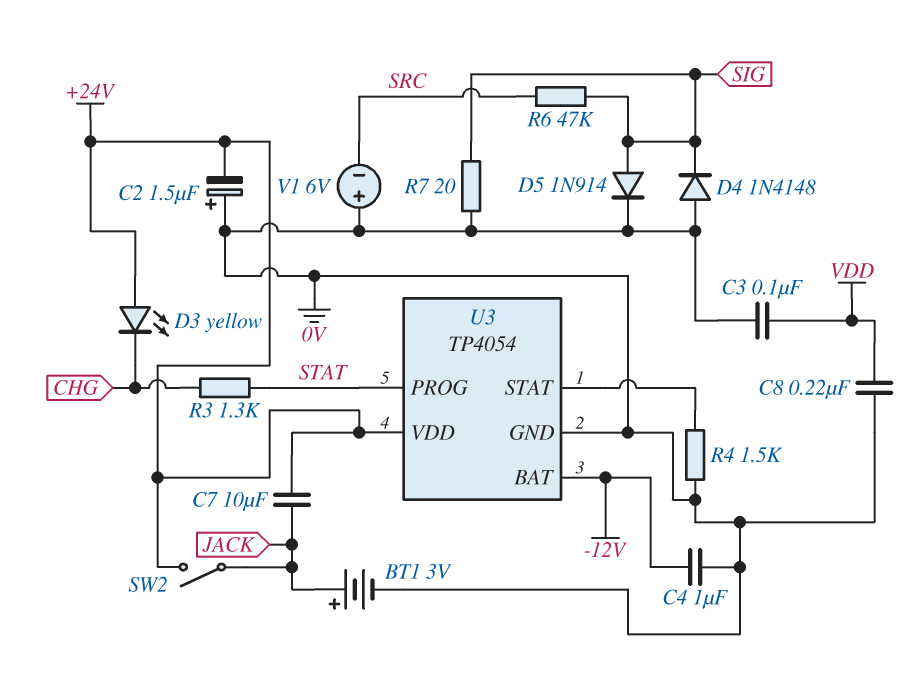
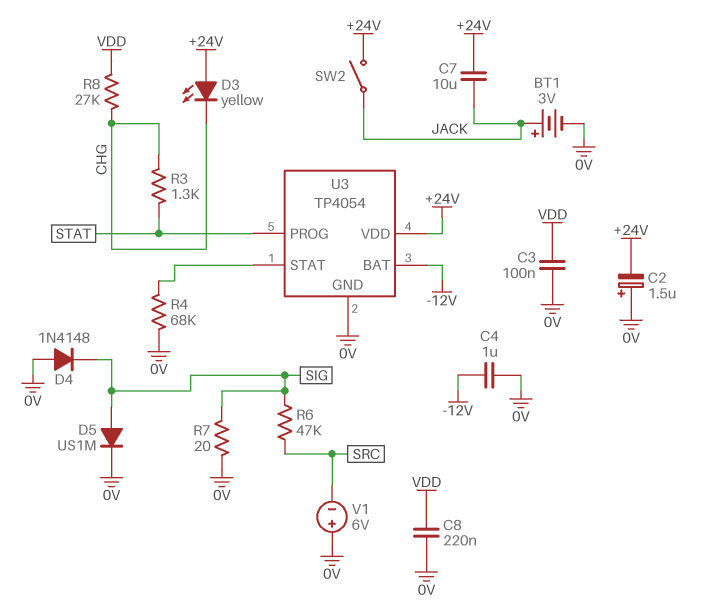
D5: diode 1N914 (A SIG, K 0V) -> diode US1M (A SIG, K 0V)
R4: 1.5k (0V, U3/STAT) -> 68k (0V, U3/STAT)
R8: none -> 27k (CHG, VDD)

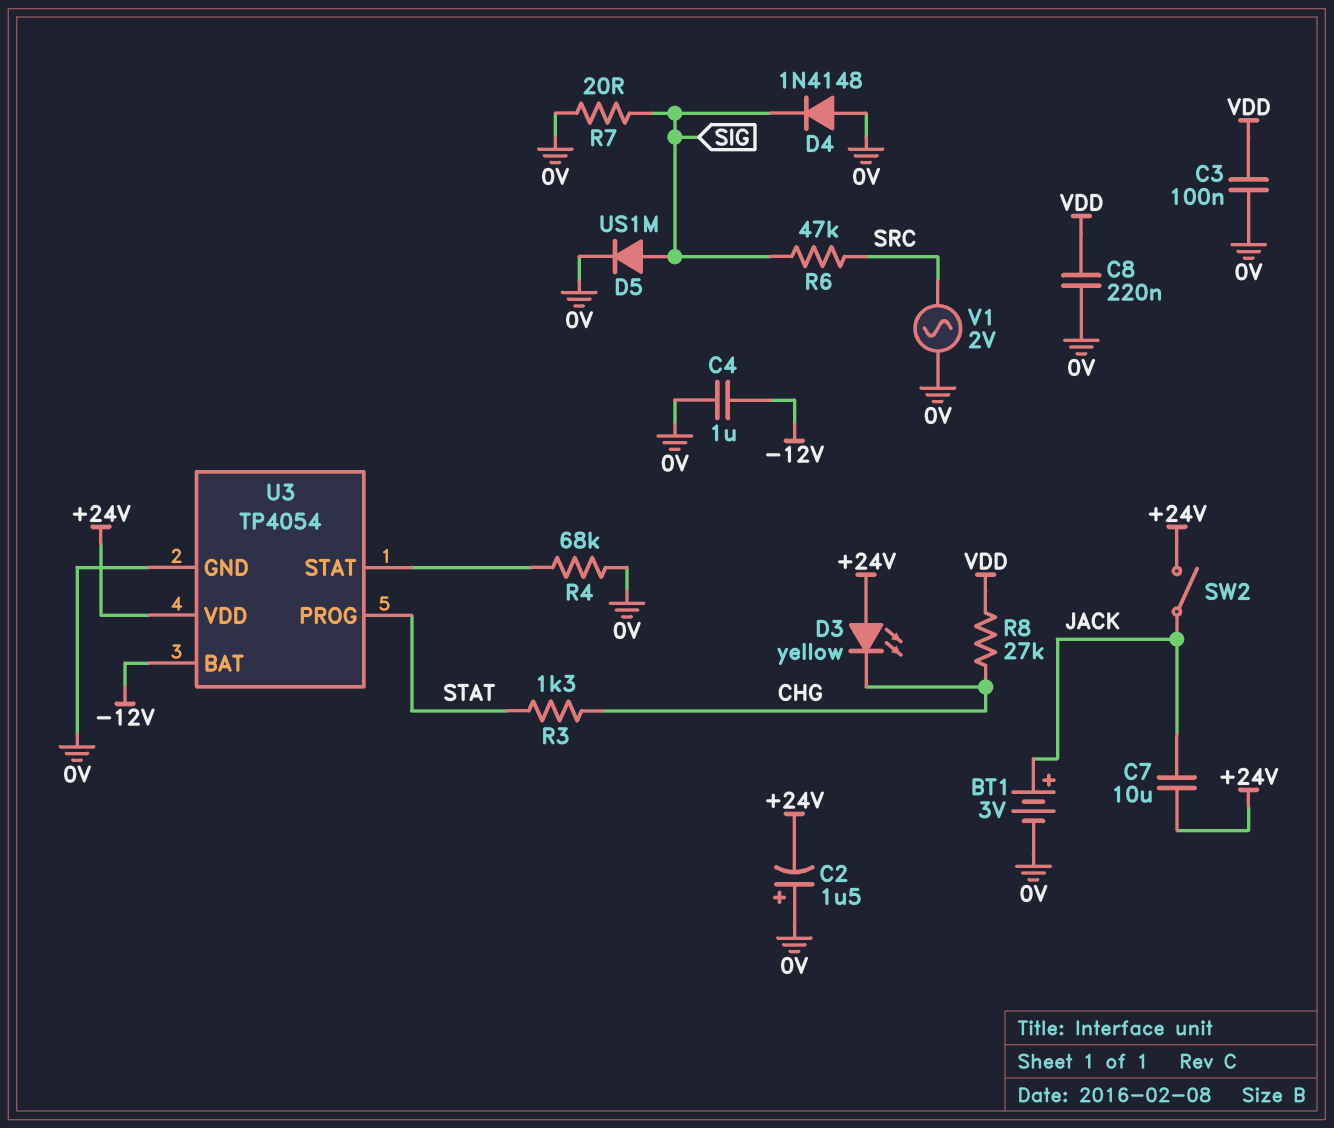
V1: 6V (plus 0V, minus SRC) -> AC 2V (0V, SRC)

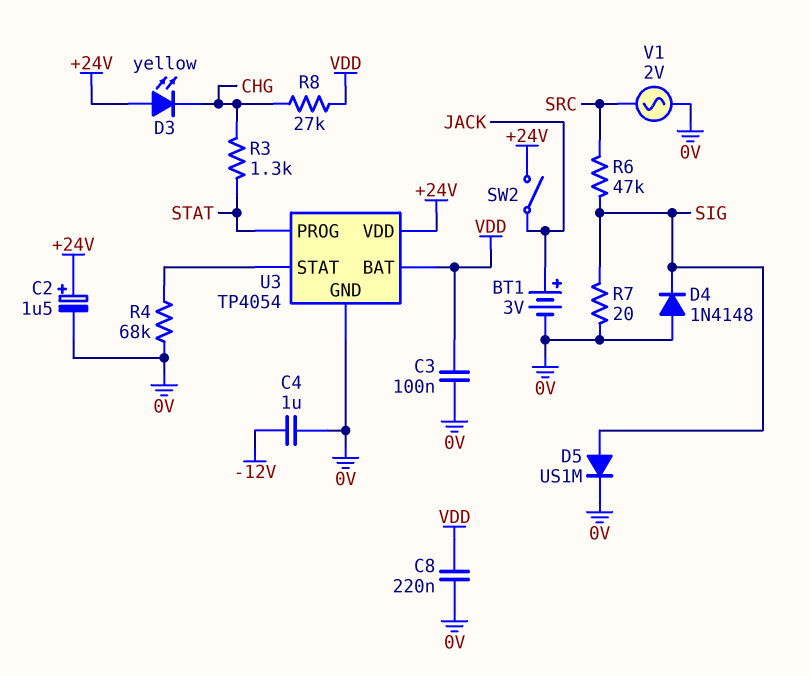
C2: 1.5uF (plus 0V, minus +24V) -> 1.5uF (plus +24V, minus 0V)
C7: 10uF (+24V, JACK) -> none
U3 pin BAT: -12V -> VDD

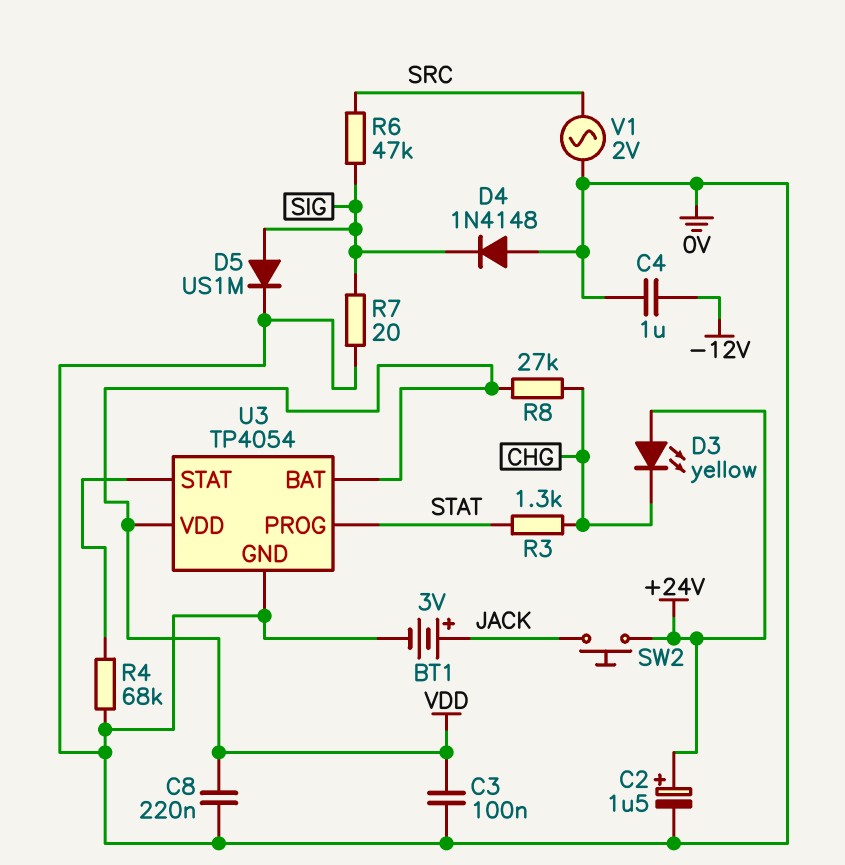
SW2: switch (+24V, JACK) -> button (+24V, JACK)
U3 pin VDD: +24V -> VDD

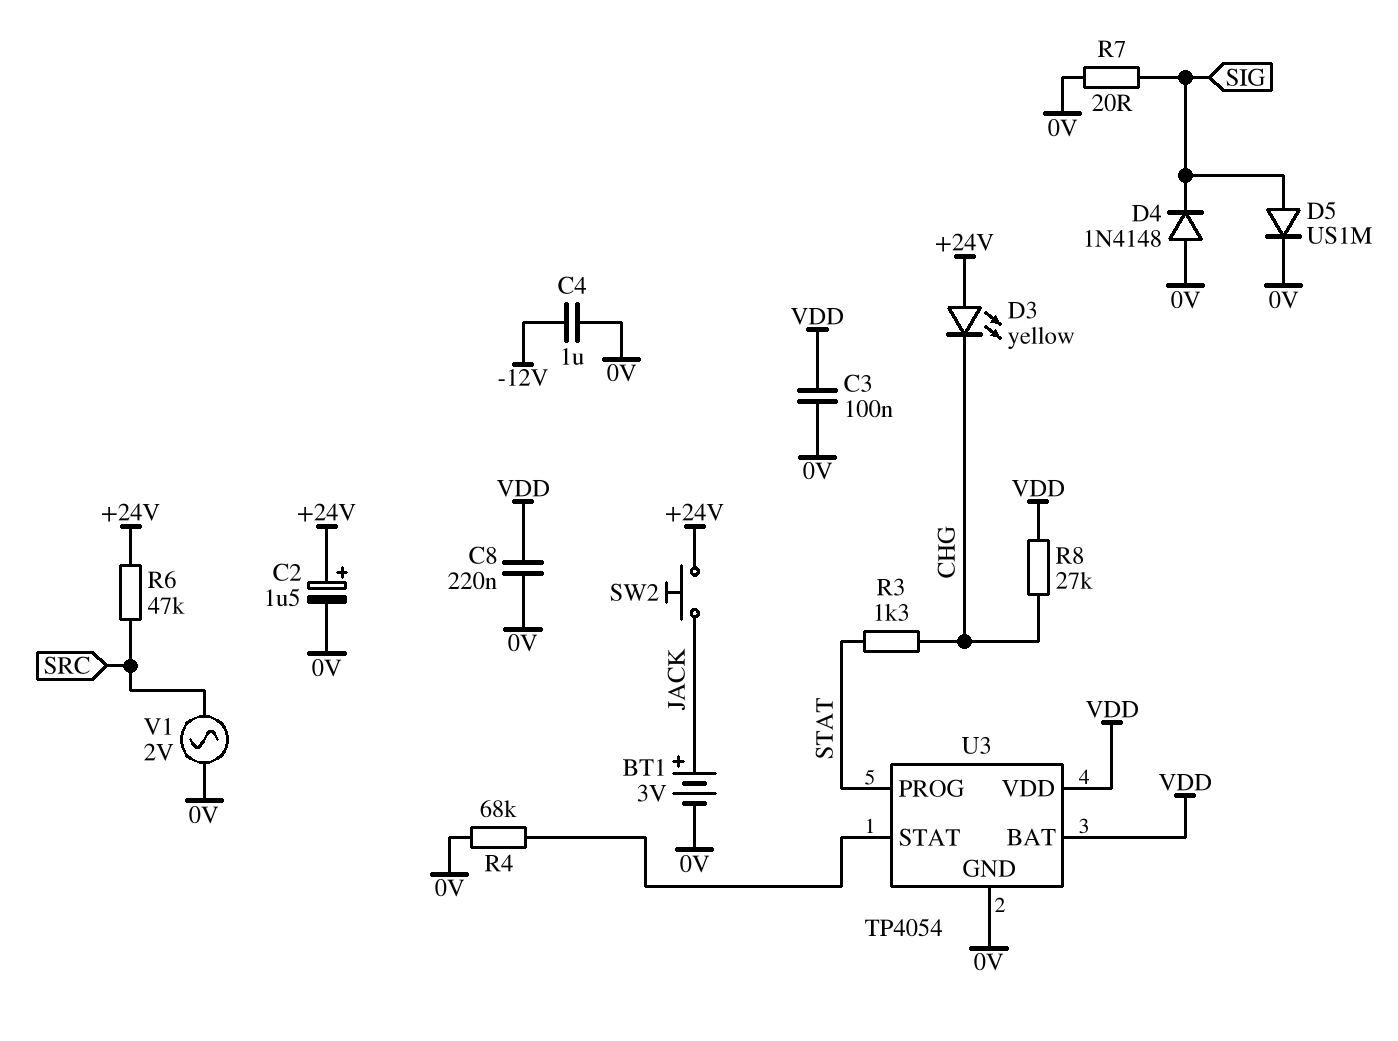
R6: 47k (SIG, SRC) -> 47k (+24V, SRC)

